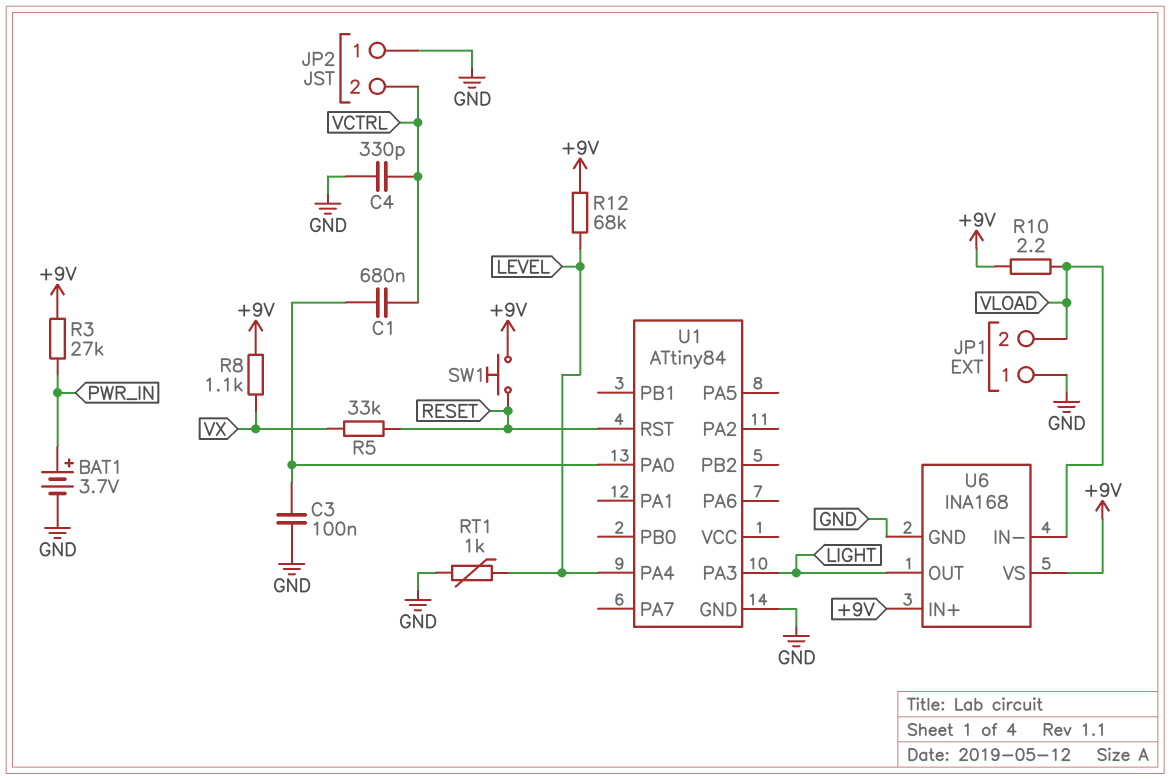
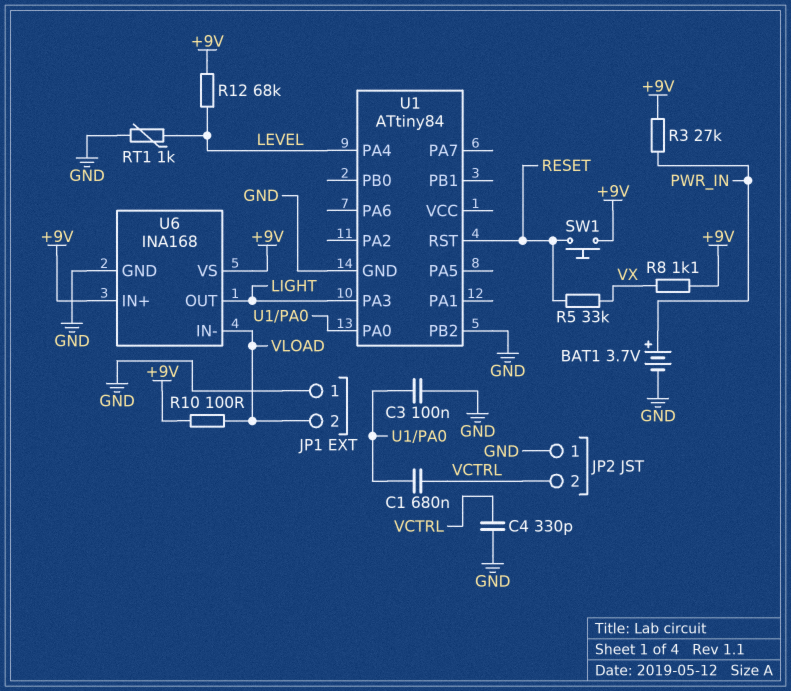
R10: 2.2 (+9V, VLOAD) -> 100 (+9V, VLOAD)
U1 pin PB2: none -> GND

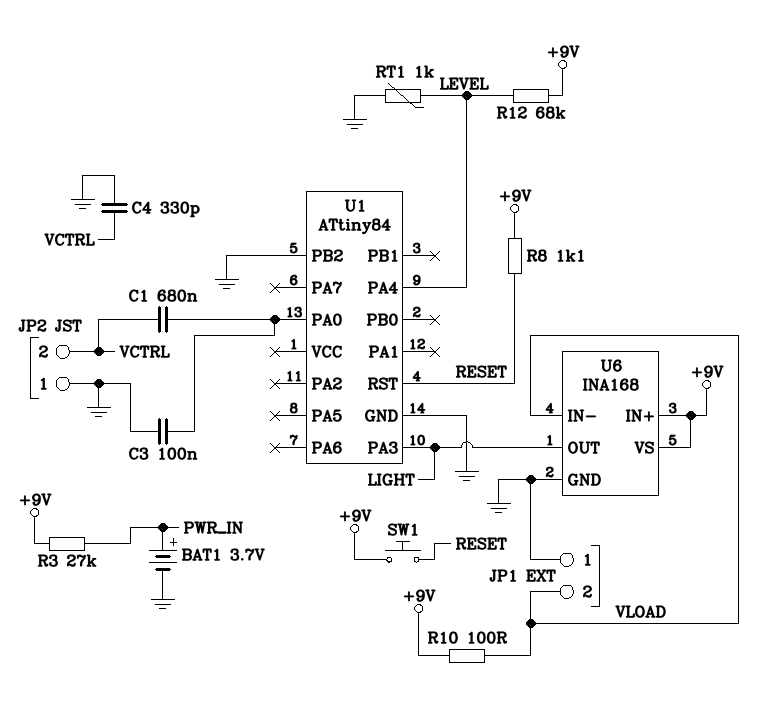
R5: 33k (RESET, VX) -> none
R8: 1.1k (+9V, VX) -> 1.1k (+9V, RESET)

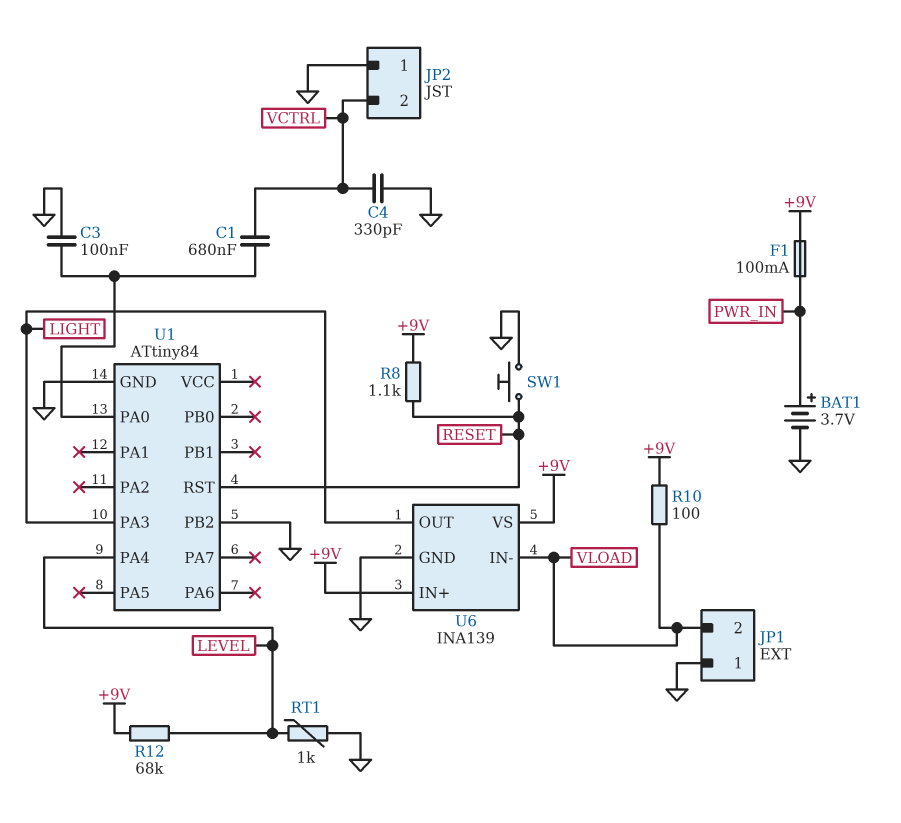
F1: none -> 100mA (+9V, PWR_IN)
R3: 27k (+9V, PWR_IN) -> none
SW1: button (+9V, RESET) -> button (GND, RESET)
U6: INA168 -> INA139

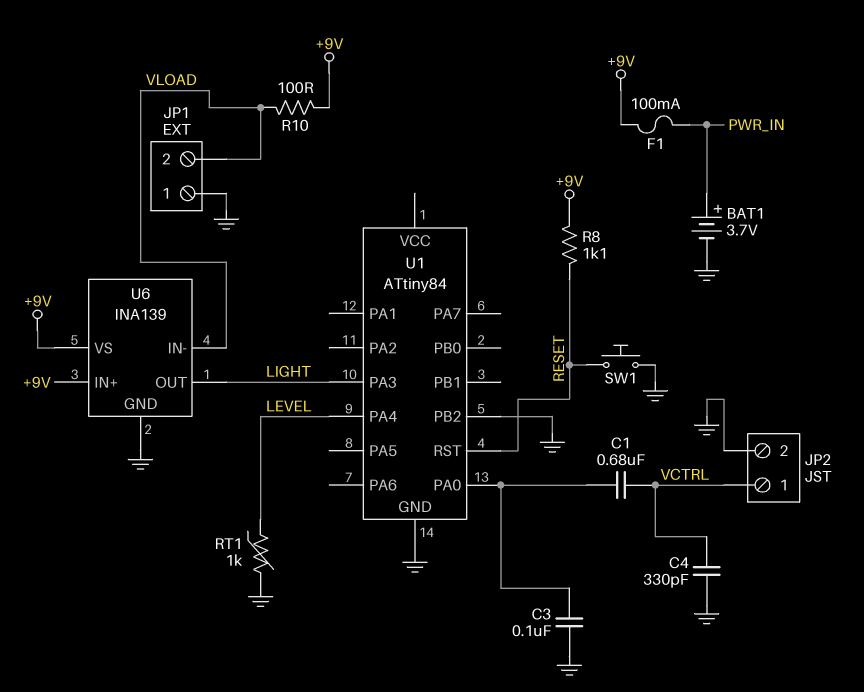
JP2 pin 1: GND -> VCTRL
JP2 pin 2: VCTRL -> GND
R12: 68k (+9V, LEVEL) -> none

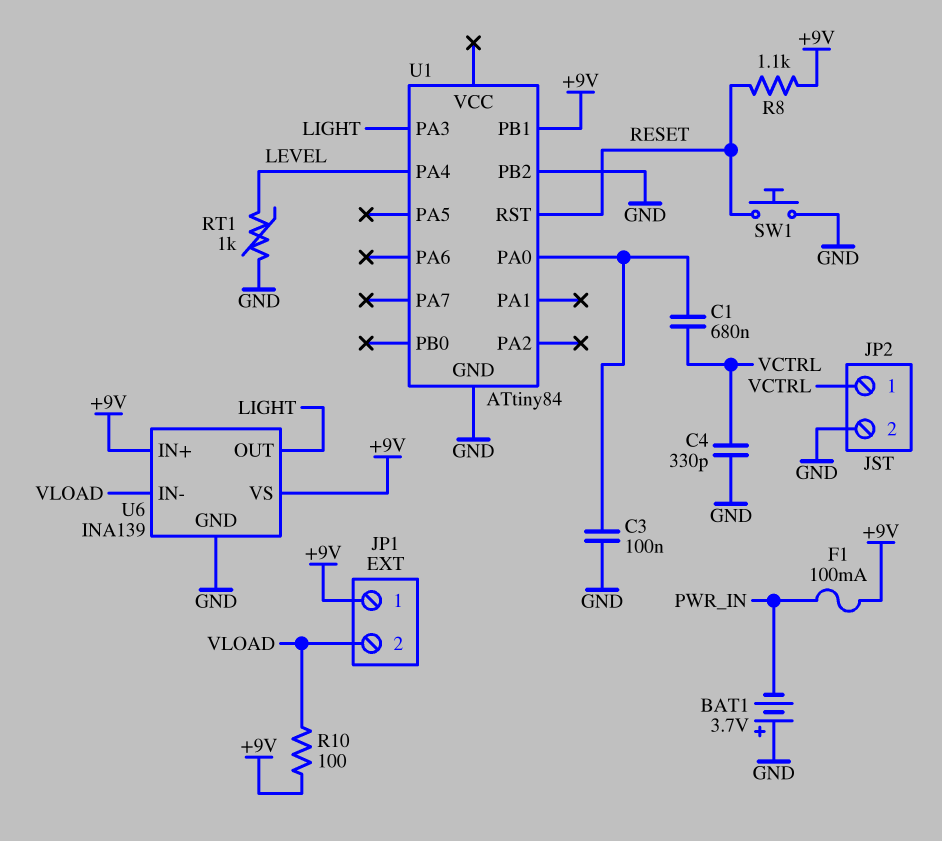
BAT1: 3.7V (plus PWR_IN, minus GND) -> 3.7V (plus GND, minus PWR_IN)
JP1 pin 1: GND -> +9V
U1 pin PB1: none -> +9V

